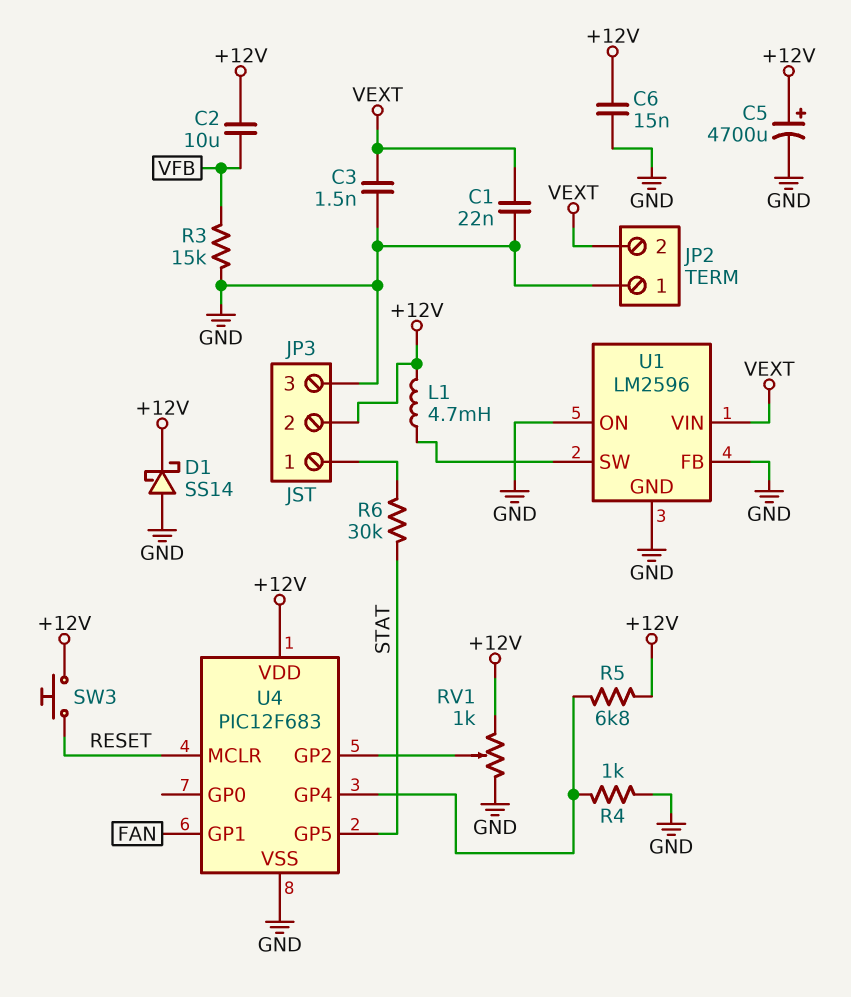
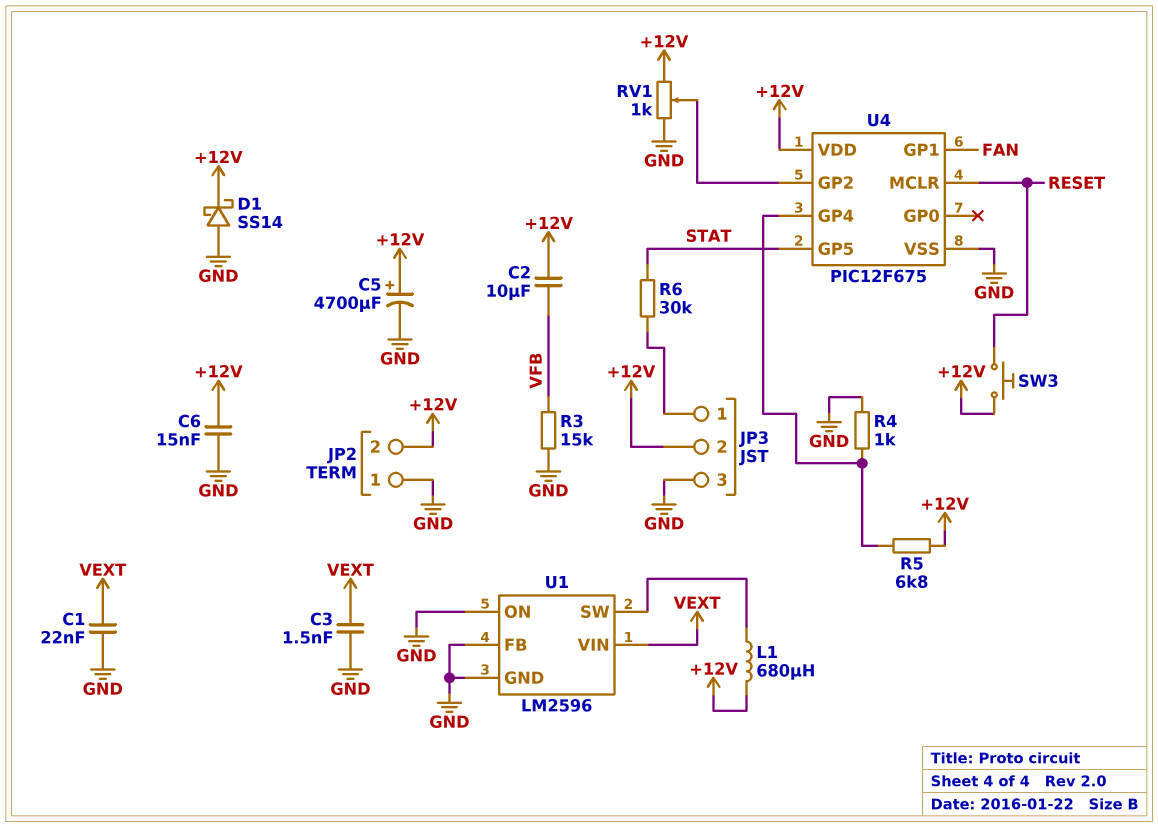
JP2 pin 2: VEXT -> +12V
L1: 4.7mH (+12V, U1/SW) -> 680uH (+12V, U1/SW)
U4: PIC12F683 -> PIC12F675

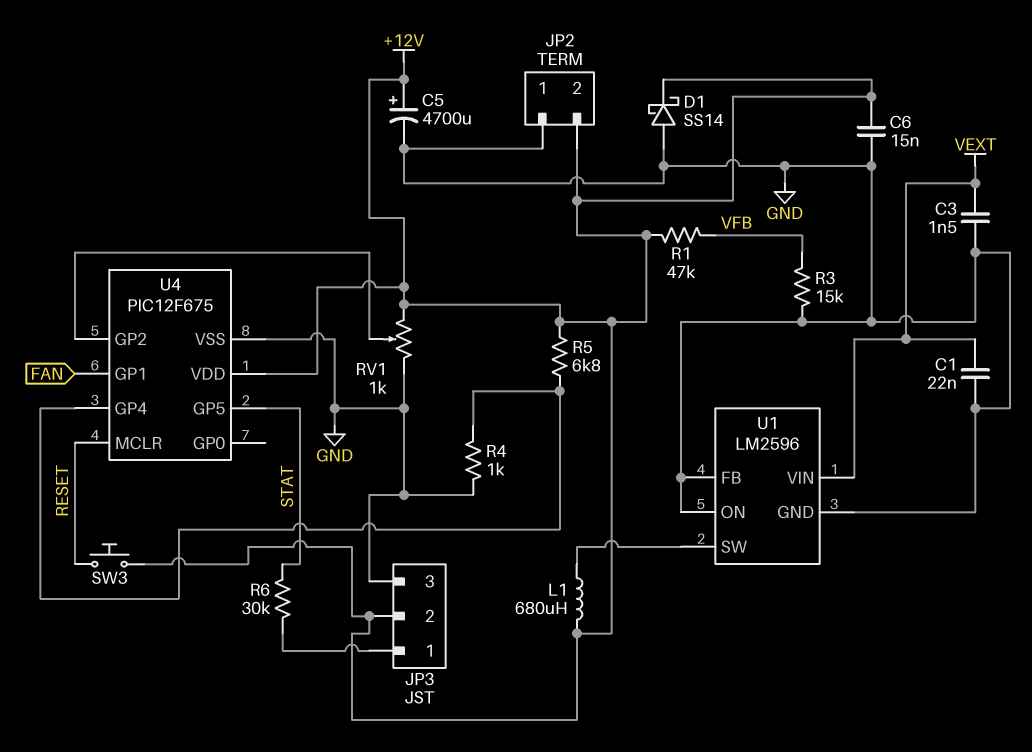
C2: 10uF (+12V, VFB) -> none
R1: none -> 47k (+12V, VFB)

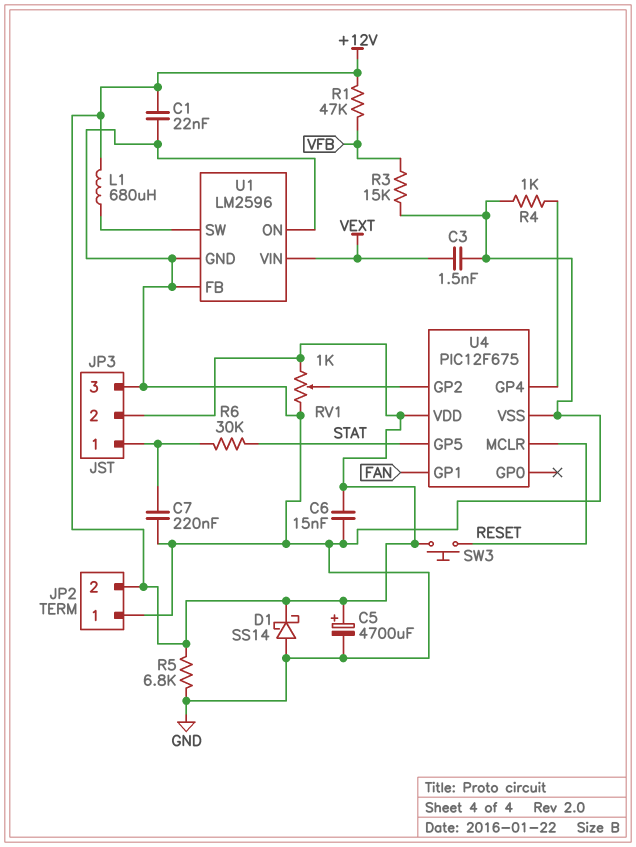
C1: 22nF (GND, VEXT) -> 22nF (+12V, GND)
C7: none -> 220nF (GND, JP3/1)
R5: 6.8k (+12V, U4/GP4) -> 6.8k (+12V, GND)

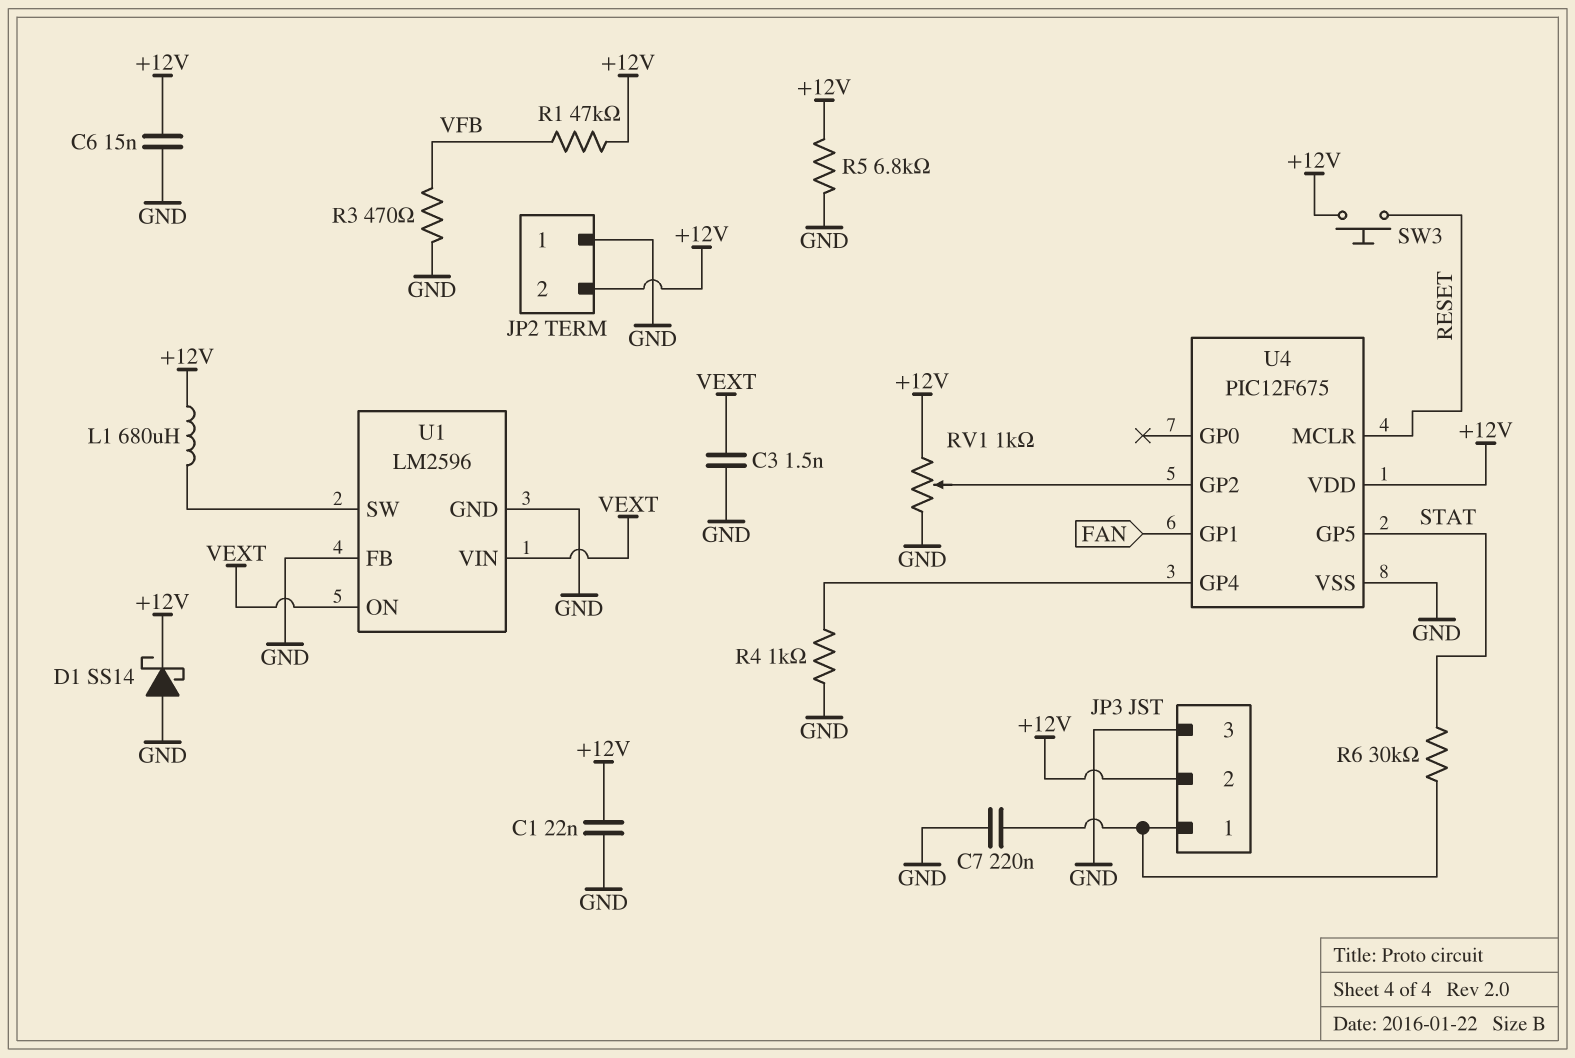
C5: 4700uF (plus +12V, minus GND) -> none
R3: 15k (GND, VFB) -> 470 (GND, VFB)
U1 pin ON: GND -> VEXT

